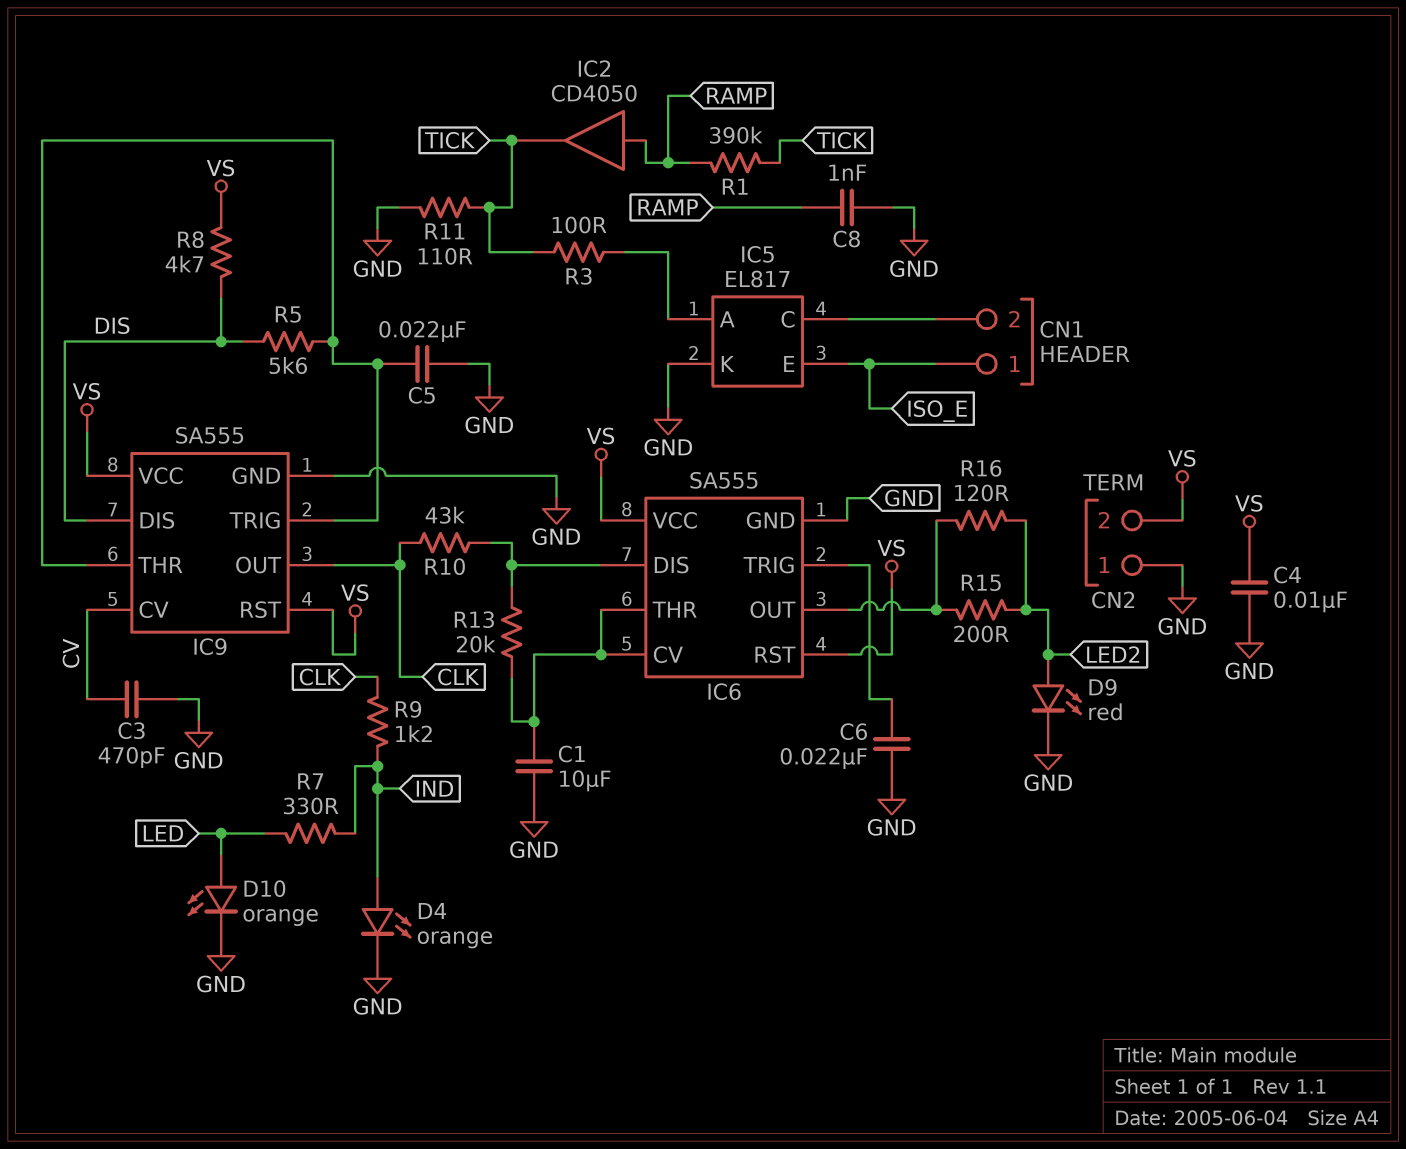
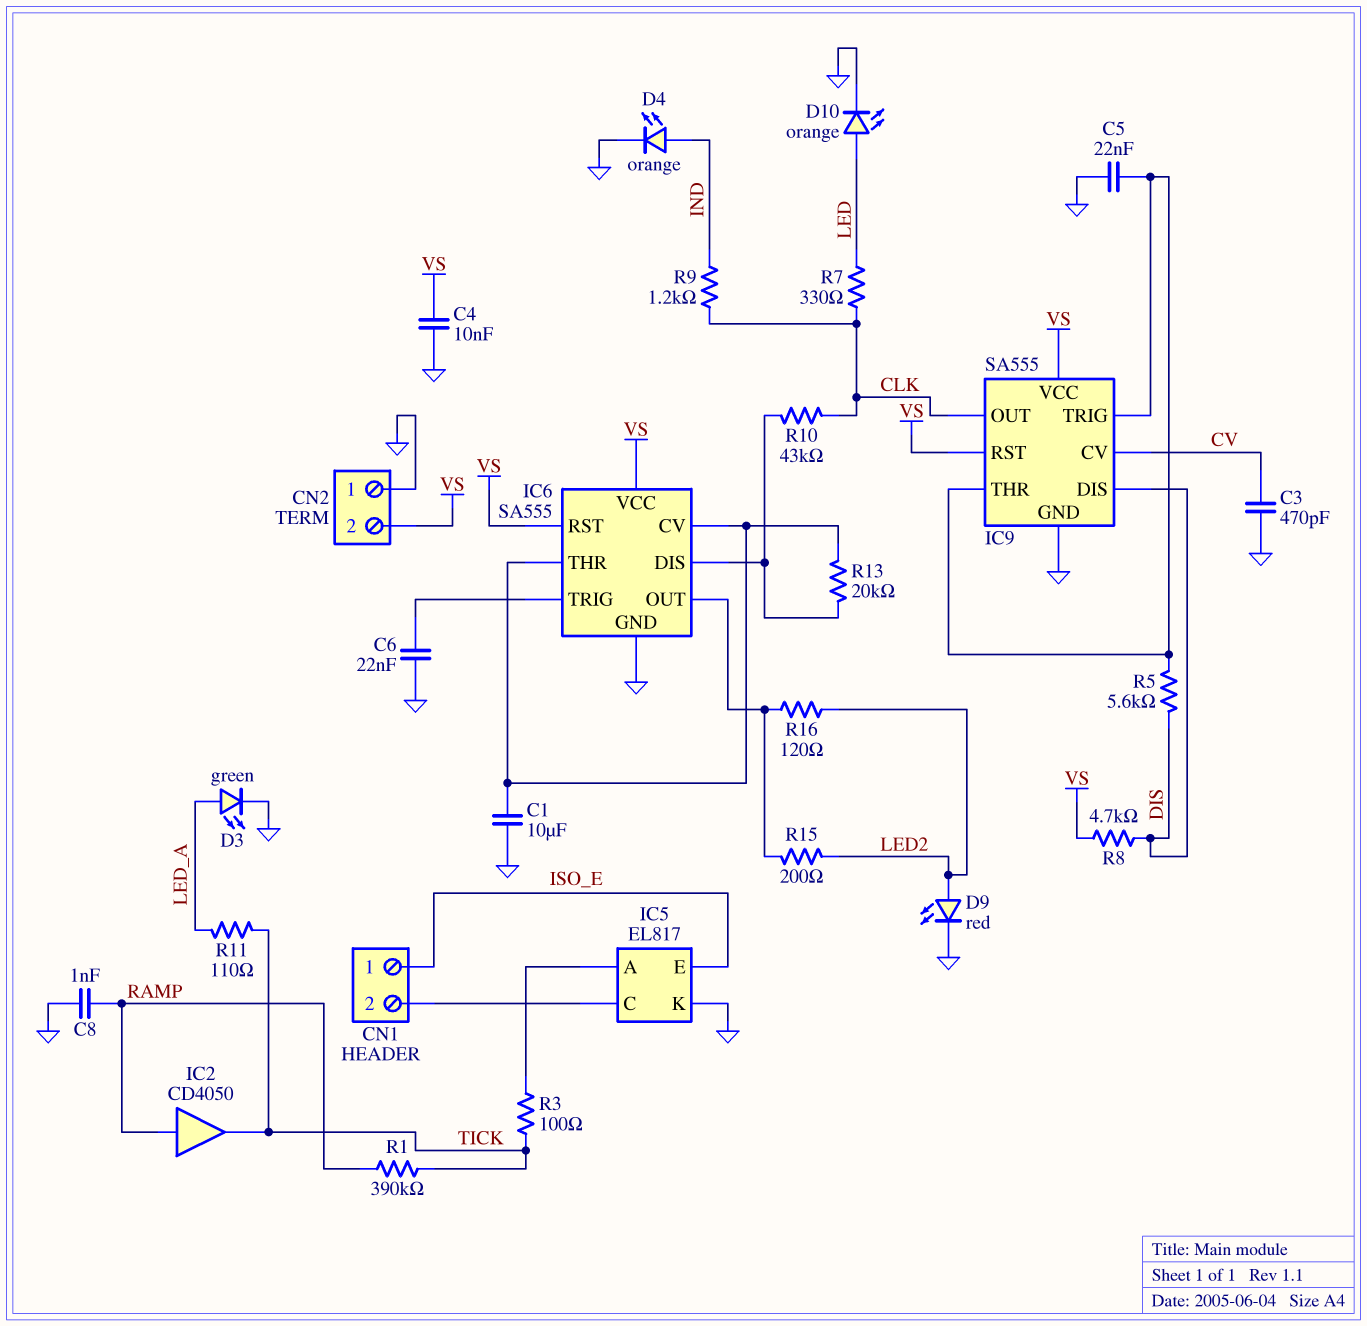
D3: none -> LED green (A LED_A, K GND)
R7: 330 (IND, LED) -> 330 (CLK, LED)
R11: 110 (GND, TICK) -> 110 (LED_A, TICK)

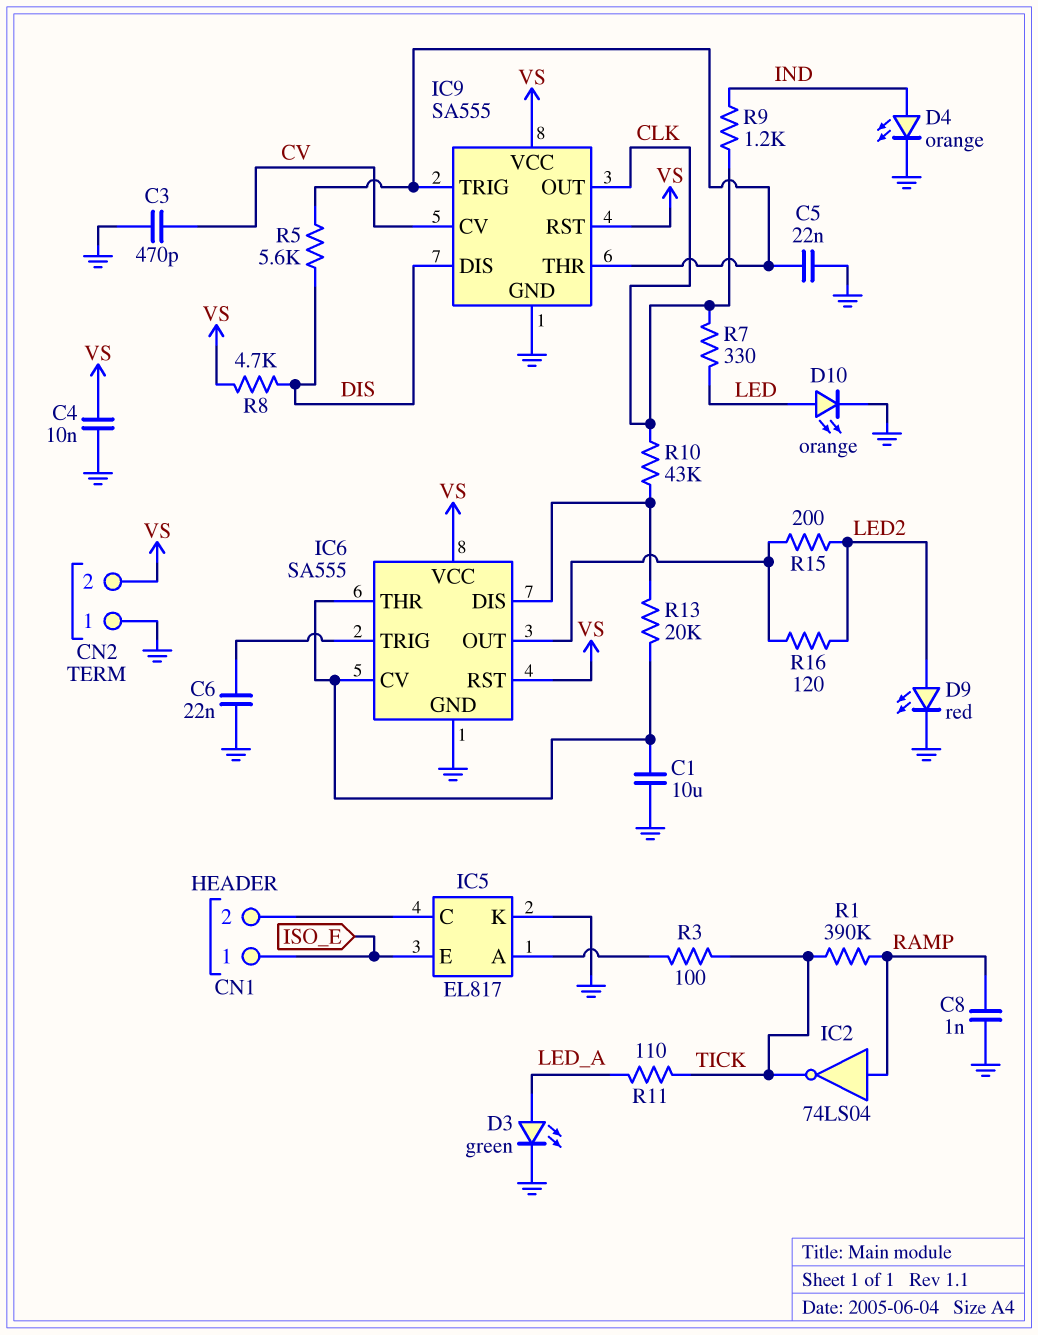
IC2: buffer CD4050 (in RAMP, out TICK) -> NOT 74LS04 (in RAMP, out TICK)

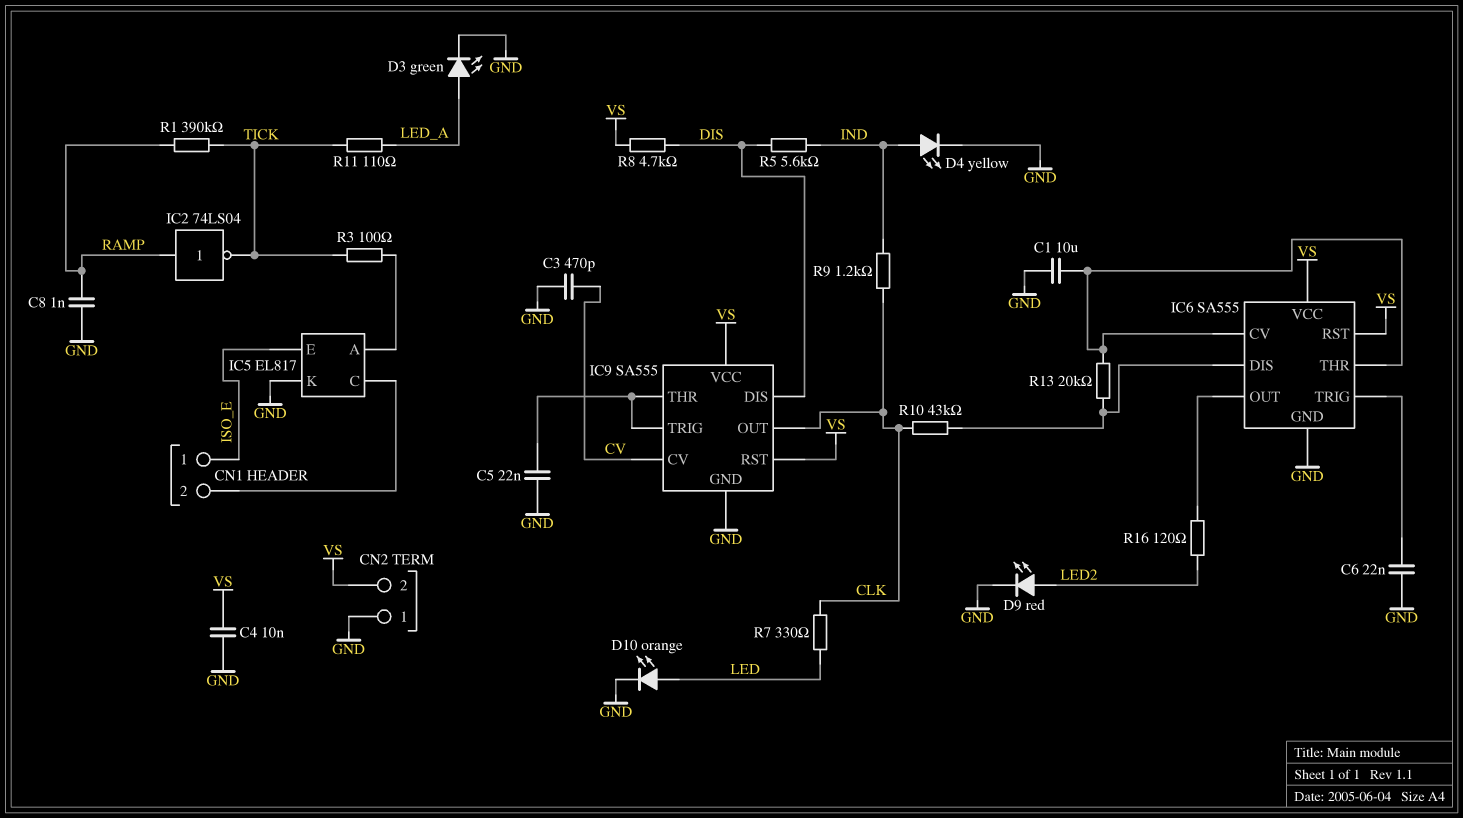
D4: LED orange (A IND, K GND) -> LED yellow (A IND, K GND)
R5: 5.6k (DIS, IC9/THR) -> 5.6k (DIS, IND)
R15: 200 (IC6/OUT, LED2) -> none

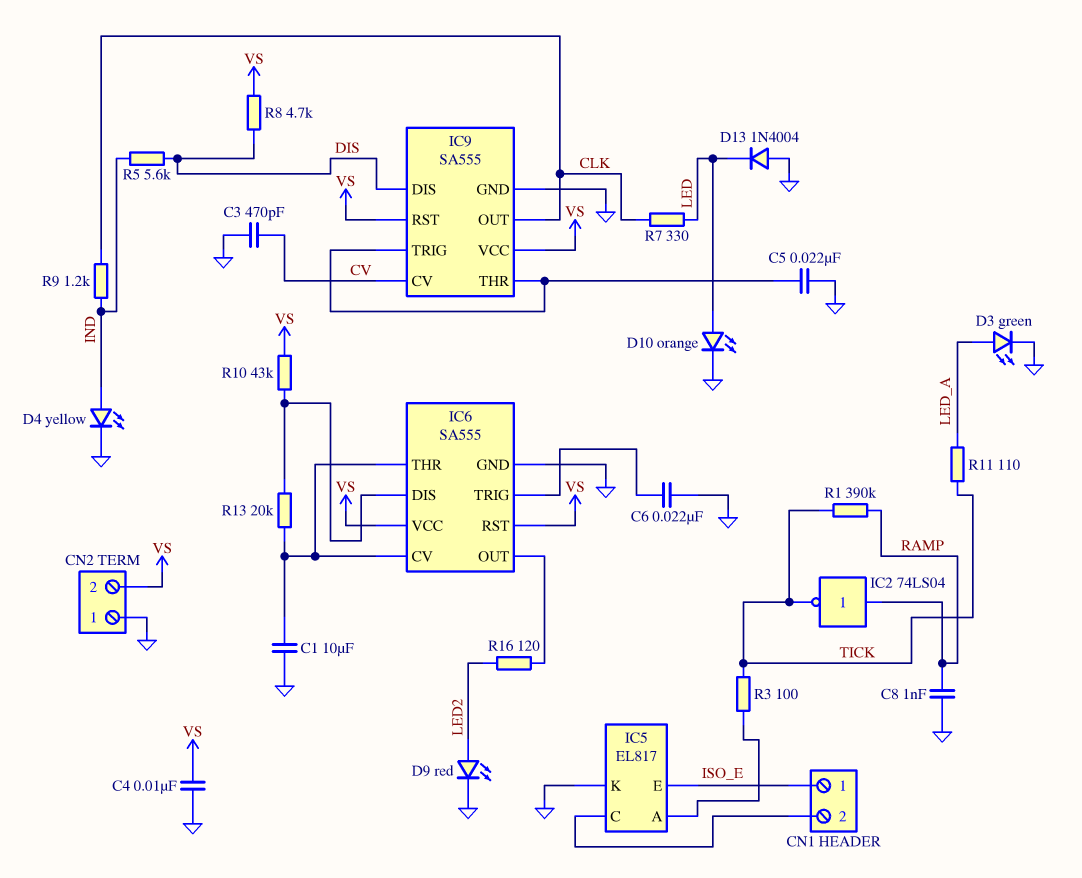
D13: none -> diode 1N4004 (A GND, K LED)
R10: 43k (CLK, IC6/DIS) -> 43k (IC6/DIS, VS)

